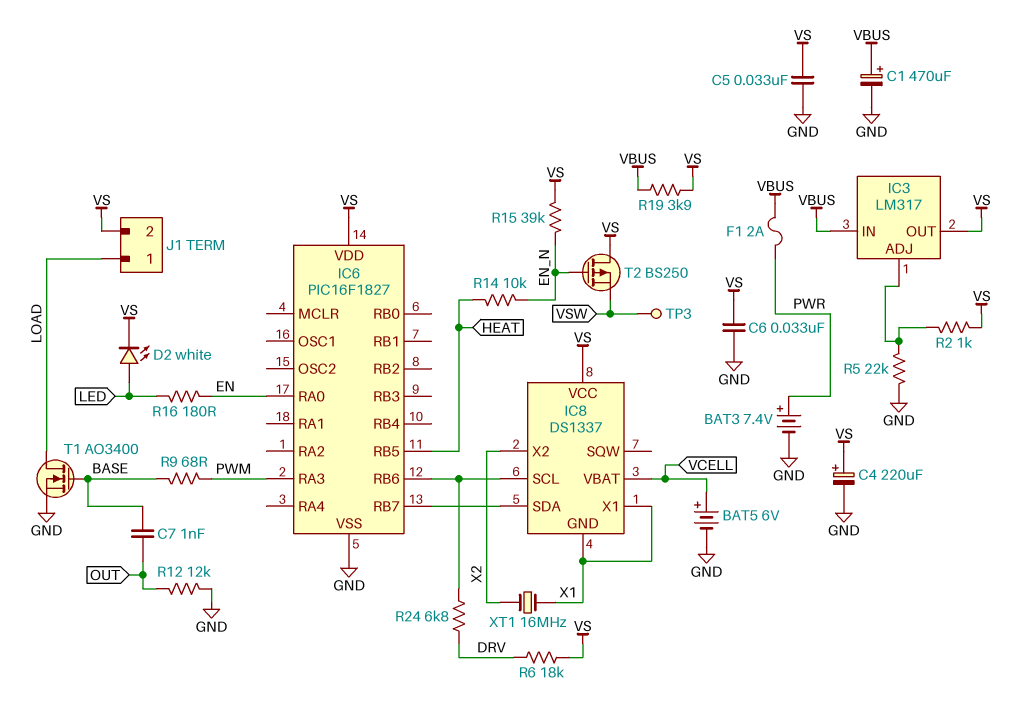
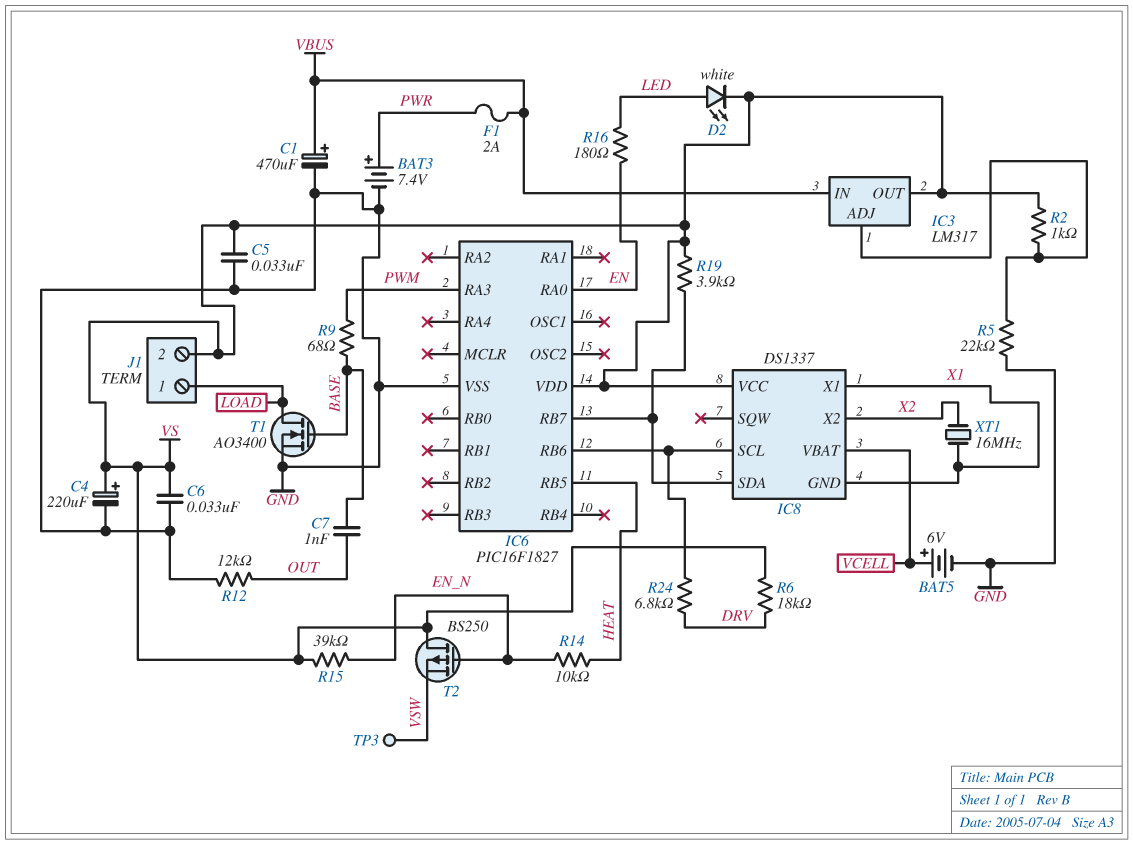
R19: 3.9k (VBUS, VS) -> 3.9k (IC6/RB7, VS)

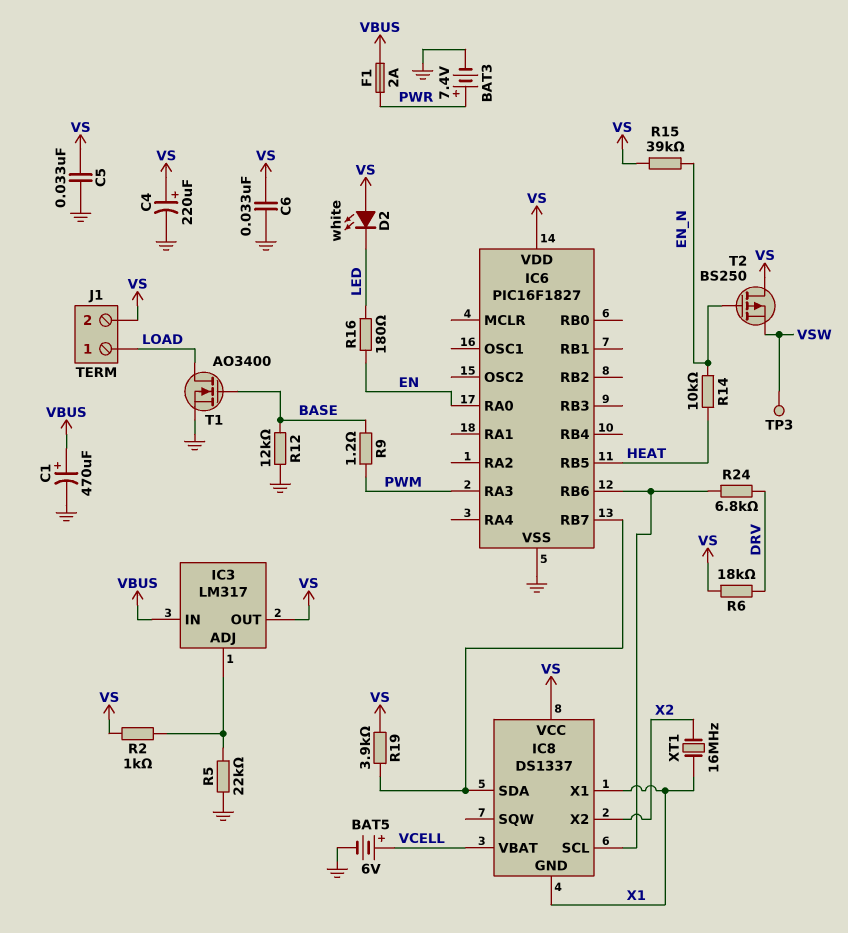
C7: 1nF (BASE, OUT) -> none
D2: LED white (A LED, K VS) -> LED white (A VS, K LED)
R9: 68 (BASE, PWM) -> 1.2 (BASE, PWM)
R12: 12k (GND, OUT) -> 12k (BASE, GND)

